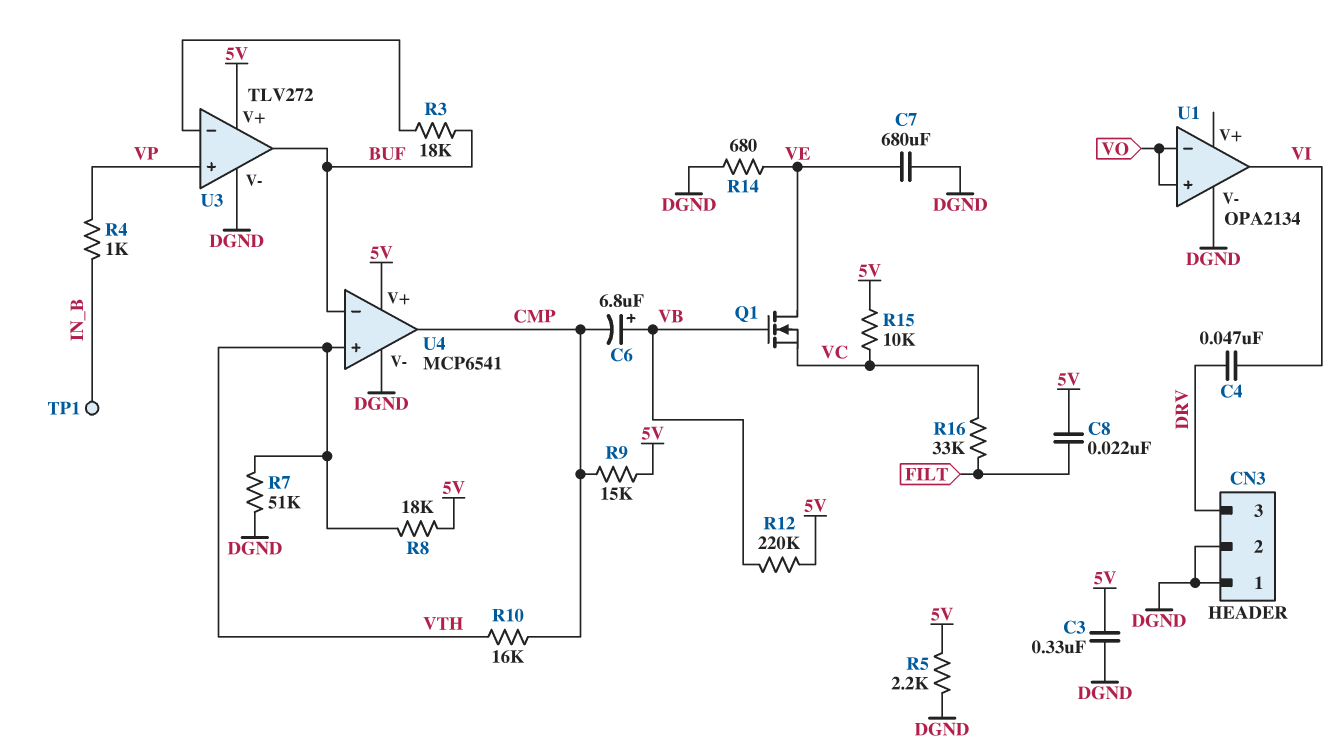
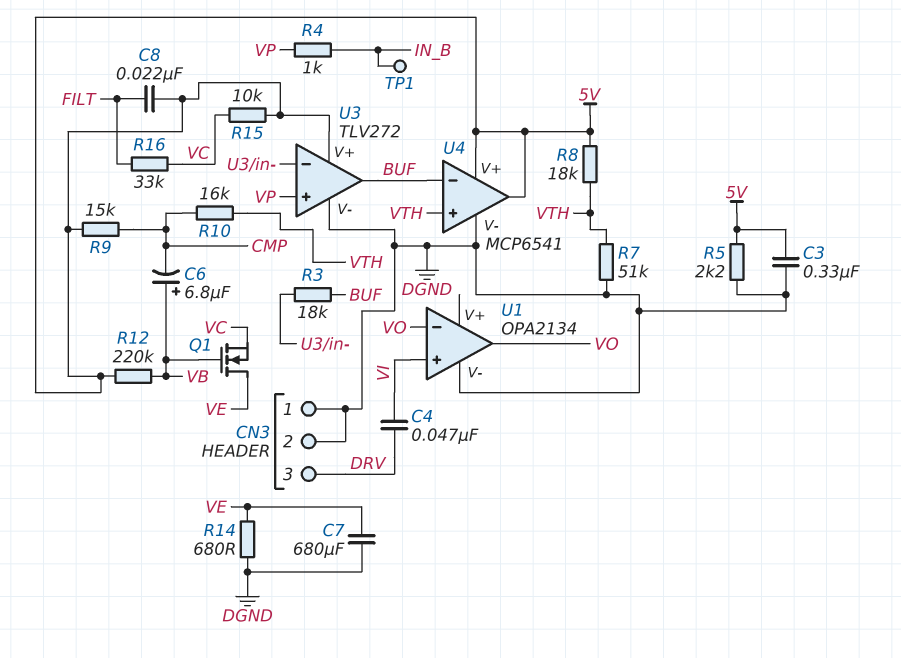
U1 pin in+: VO -> VI
U1 pin out: VI -> VO
U4 pin out: CMP -> 5V

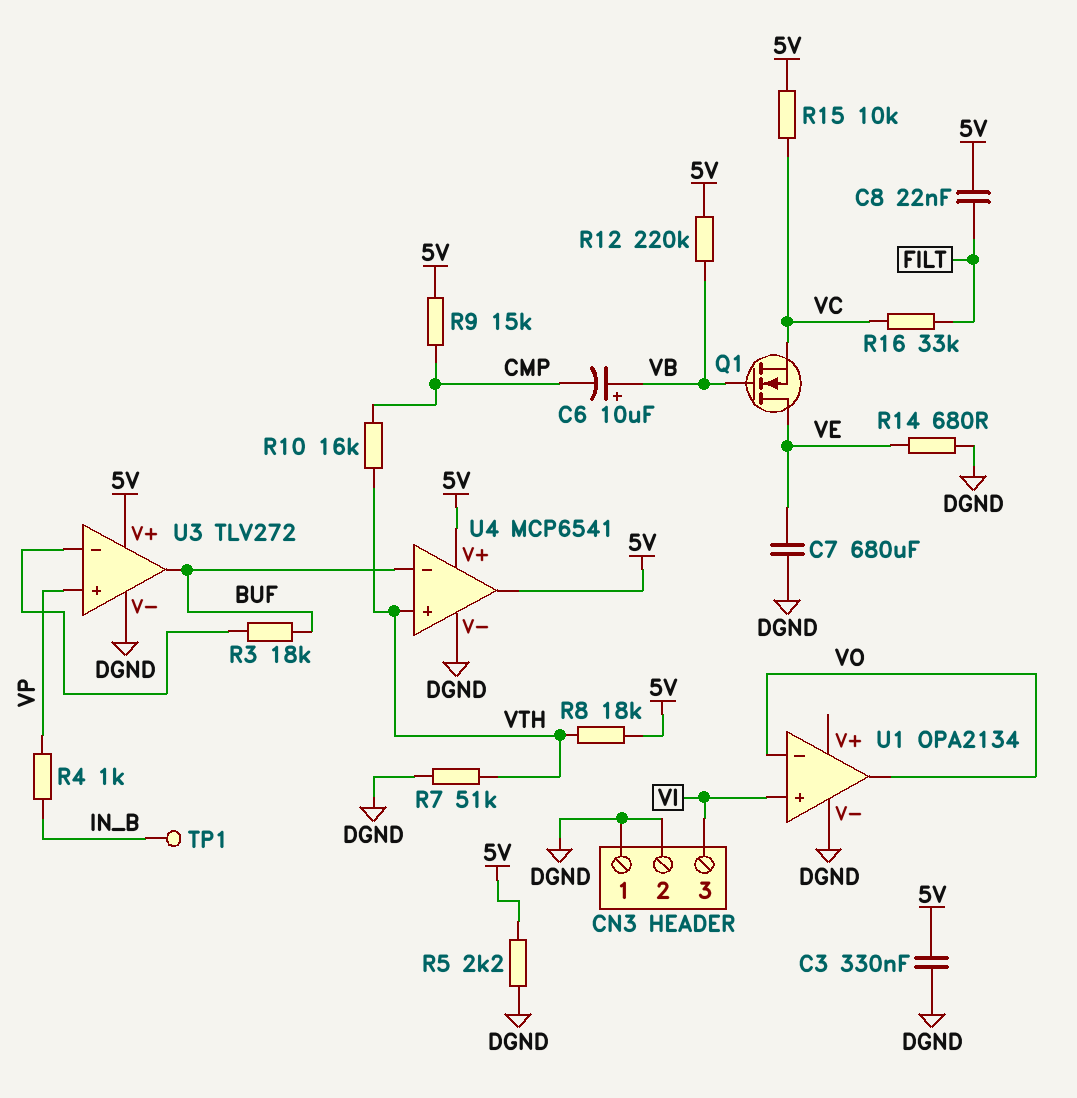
C4: 47nF (DRV, VI) -> none
C6: 6.8uF (plus VB, minus CMP) -> 10uF (plus VB, minus CMP)
CN3 pin 3: DRV -> VI

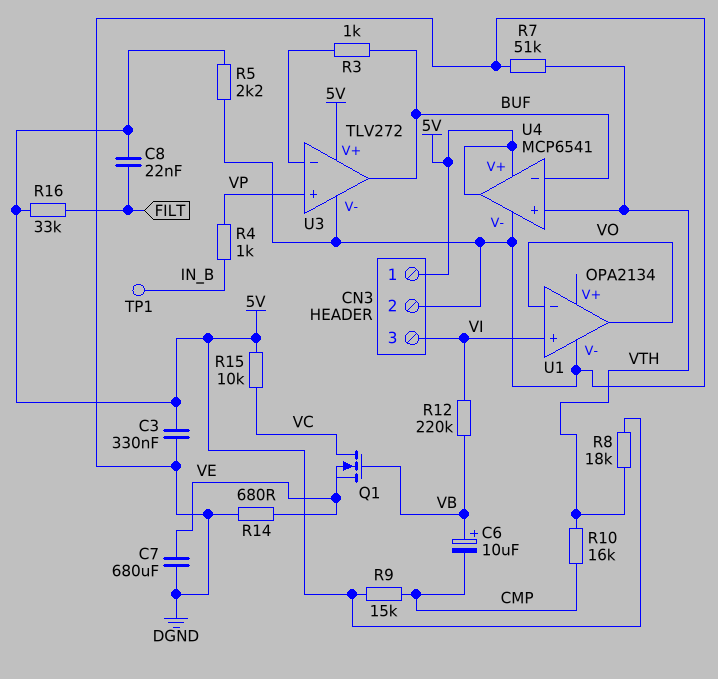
CN3 pin 1: DGND -> 5V
Q1: NMOS (G VB, D VE, S VC) -> NMOS (G VB, D VC, S VE)
R3: 18k (BUF, U3/in-) -> 1k (BUF, U3/in-)
R12: 220k (5V, VB) -> 220k (VB, VI)
R16: 33k (FILT, VC) -> 33k (5V, FILT)

